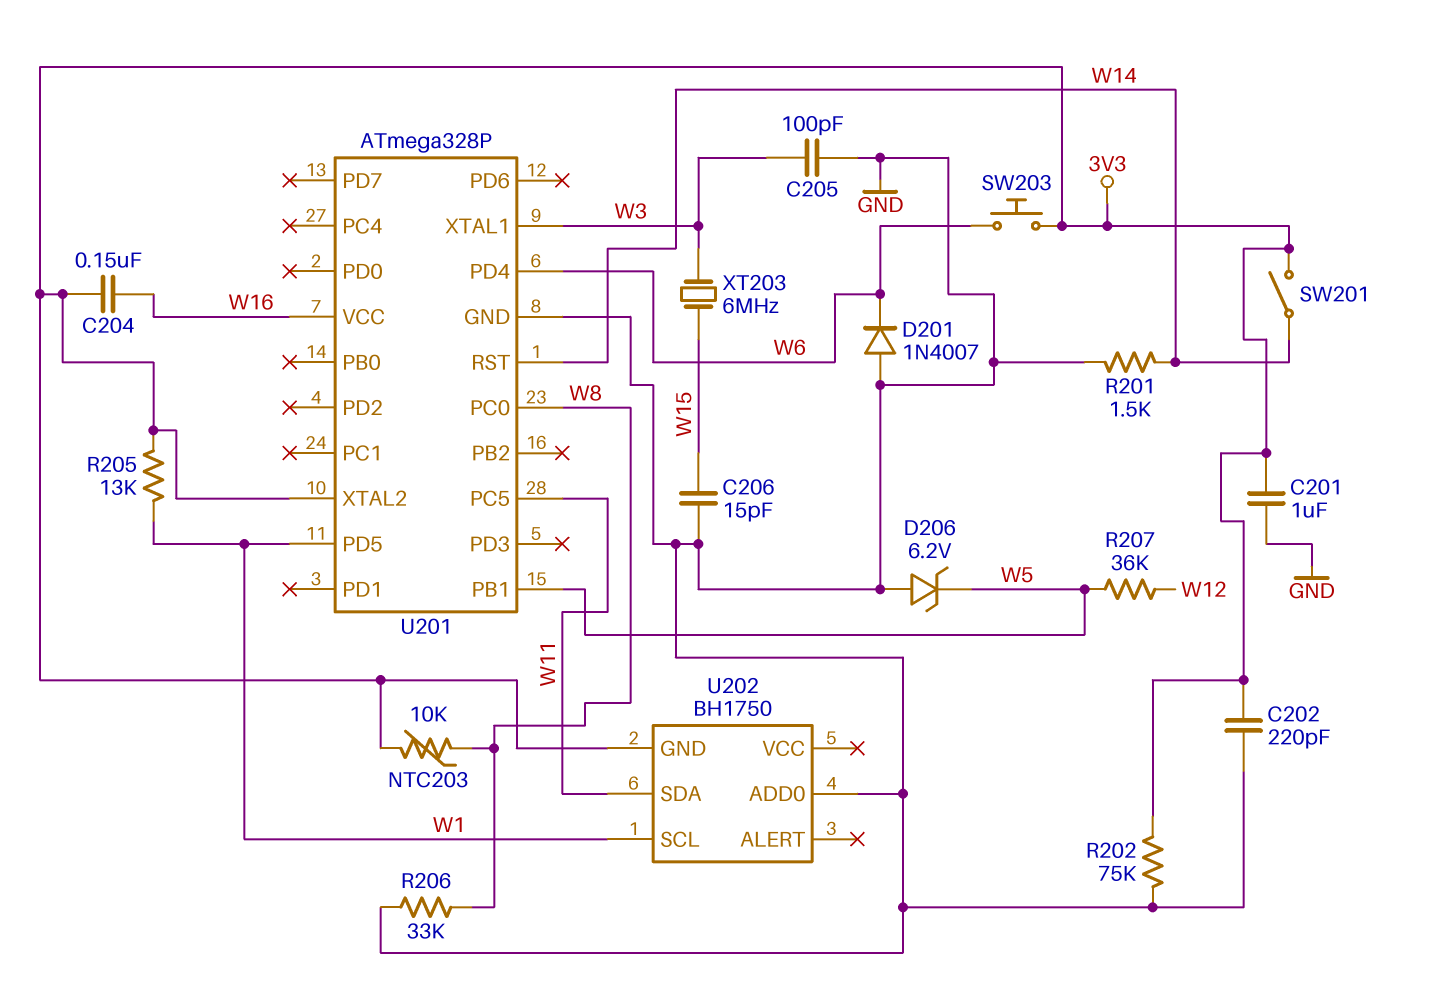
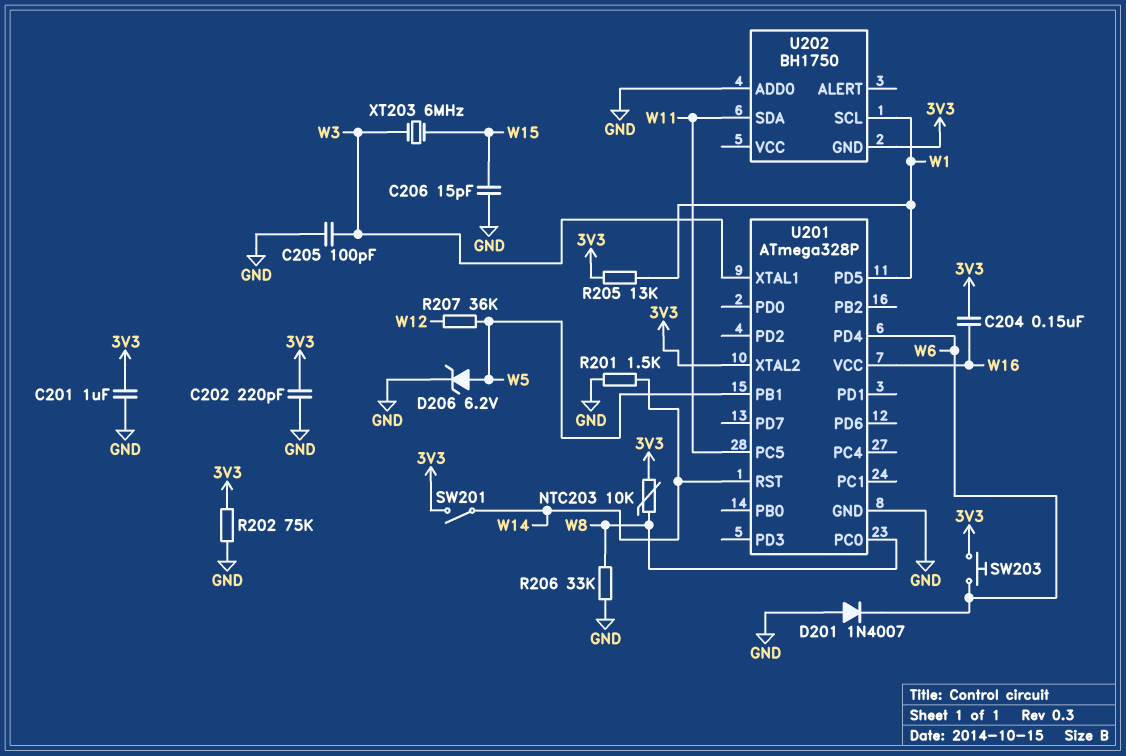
D206: zener 6.2V (A GND, K W5) -> zener 6.2V (A W5, K GND)

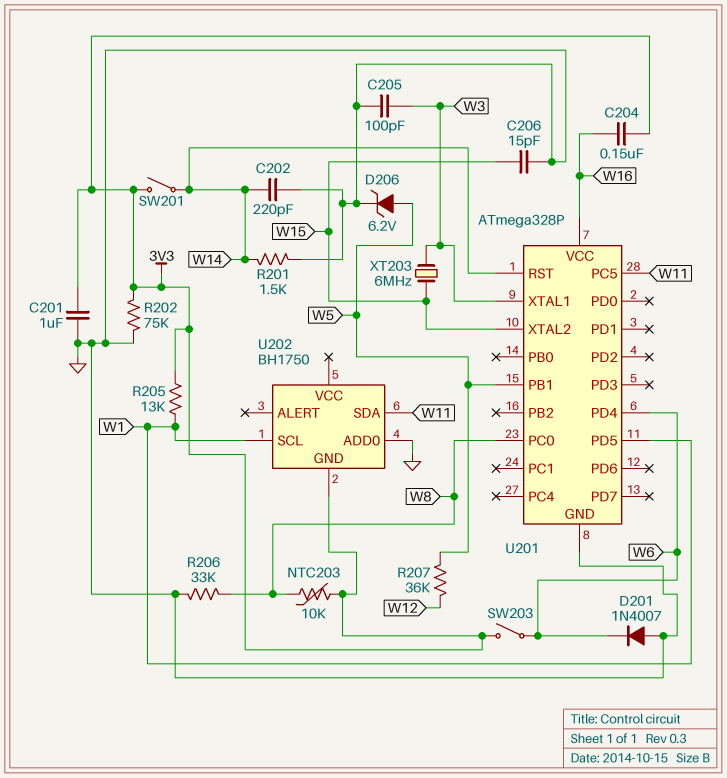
C202: 220pF (3V3, GND) -> 220pF (GND, W14)
SW203: button (3V3, W6) -> switch (3V3, W6)
U201 pin XTAL2: 3V3 -> W15

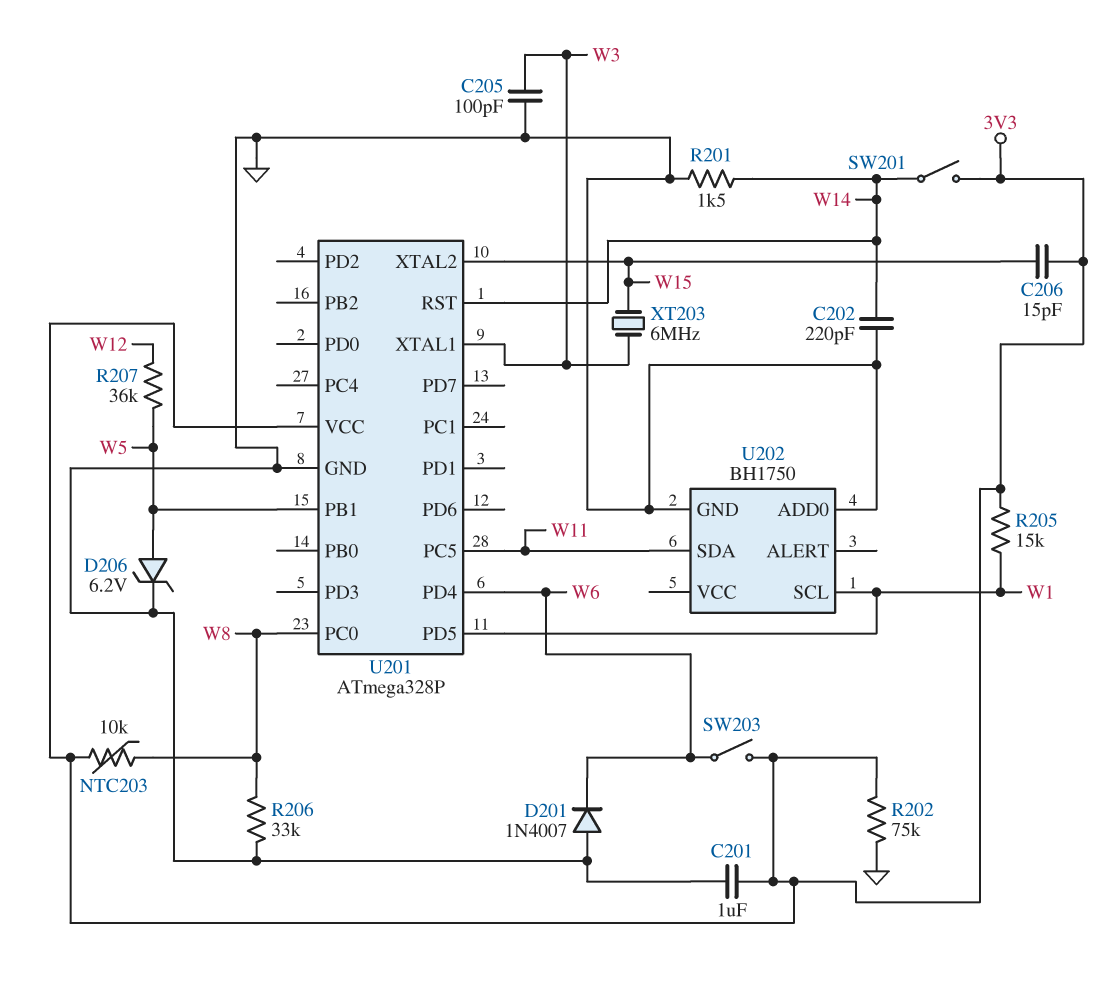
C204: 150nF (3V3, W16) -> none
C206: 15pF (GND, W15) -> 15pF (3V3, W15)
R205: 13k (3V3, W1) -> 15k (3V3, W1)
U201 pin VCC: W16 -> 3V3
U202 pin GND: 3V3 -> GND

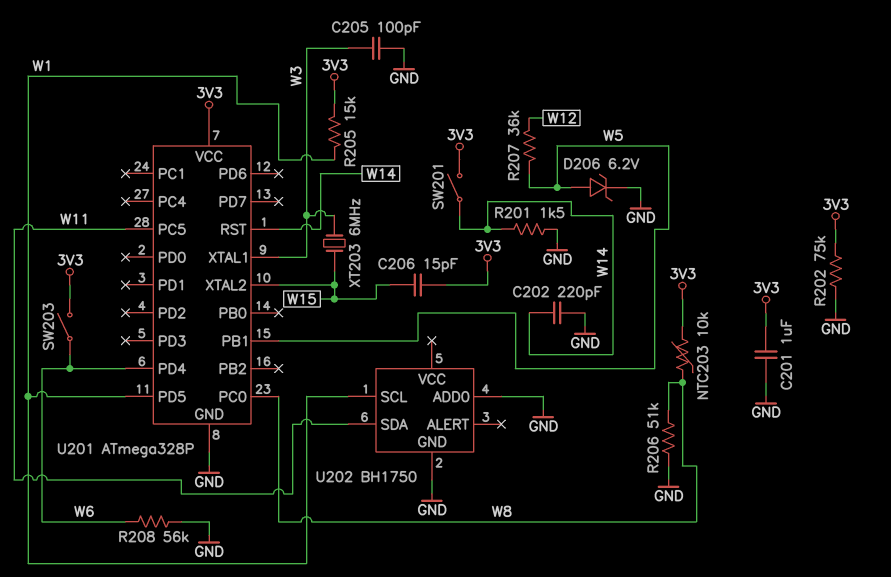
D201: diode 1N4007 (A GND, K W6) -> none
R206: 33k (GND, W8) -> 51k (GND, W8)
R208: none -> 56k (GND, W6)

